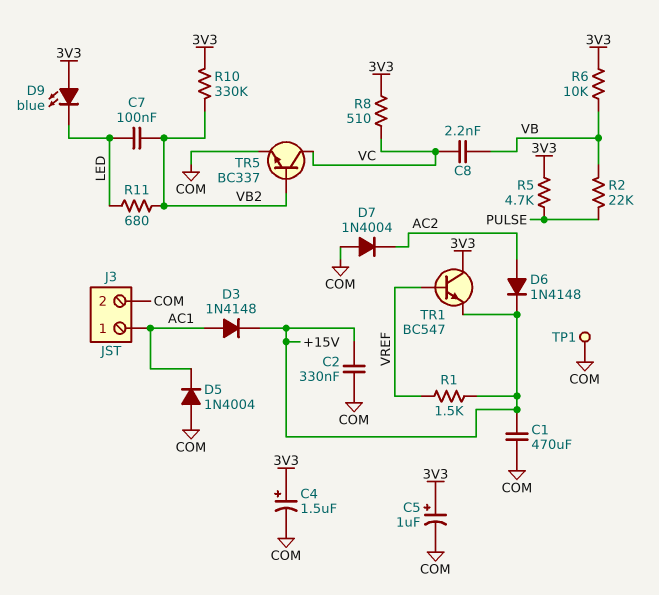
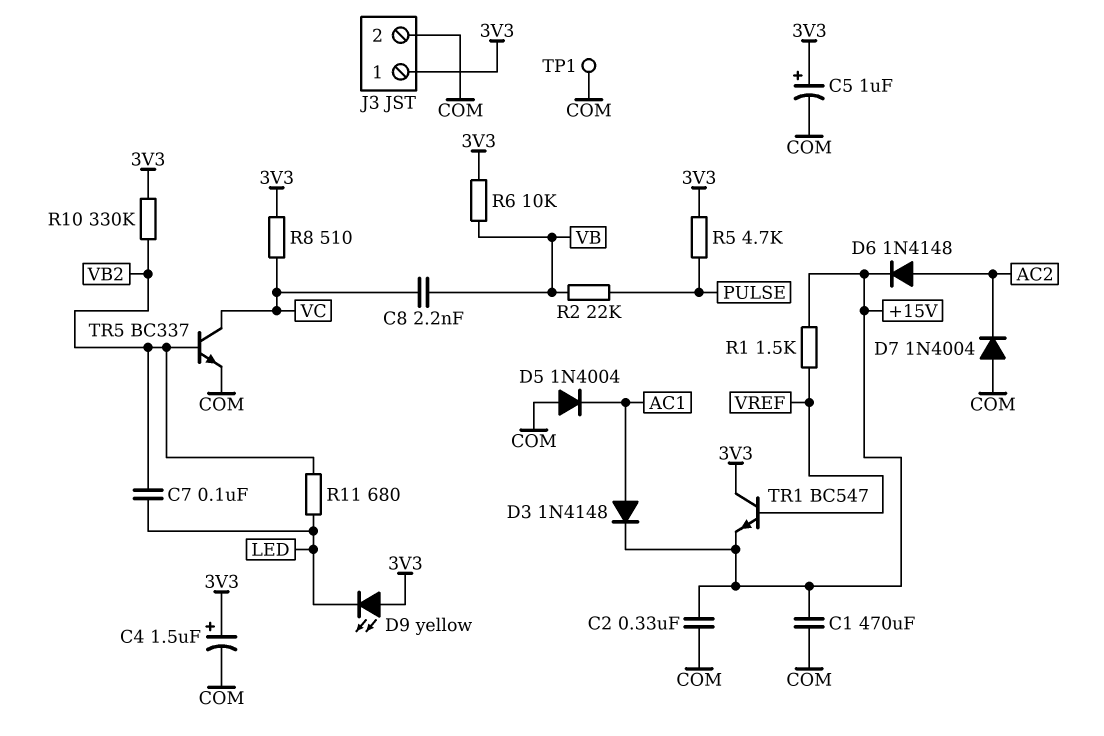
D9: LED blue (A 3V3, K LED) -> LED yellow (A 3V3, K LED)
J3 pin 1: AC1 -> 3V3

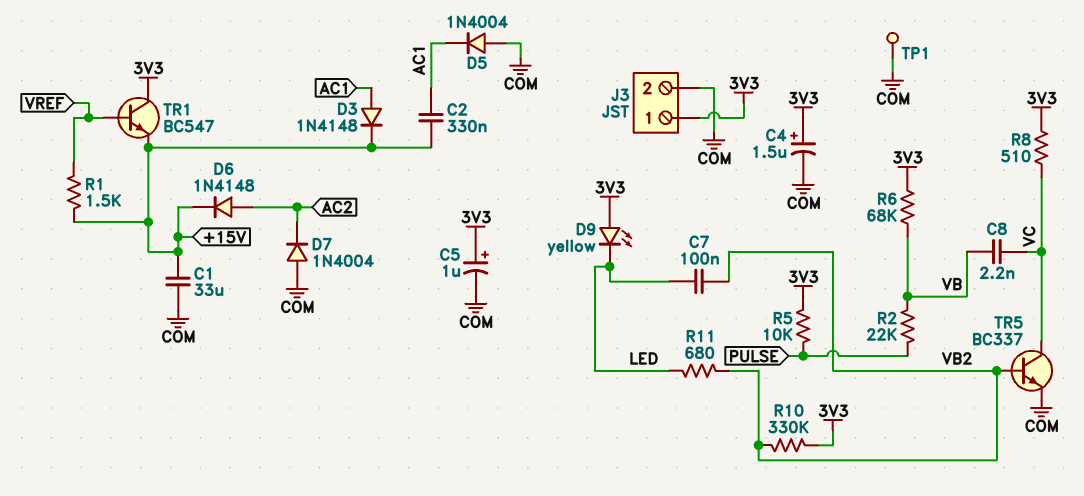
C1: 470uF (+15V, COM) -> 33uF (+15V, COM)
C2: 330nF (+15V, COM) -> 330nF (+15V, AC1)
R5: 4.7k (3V3, PULSE) -> 10k (3V3, PULSE)
R6: 10k (3V3, VB) -> 68k (3V3, VB)

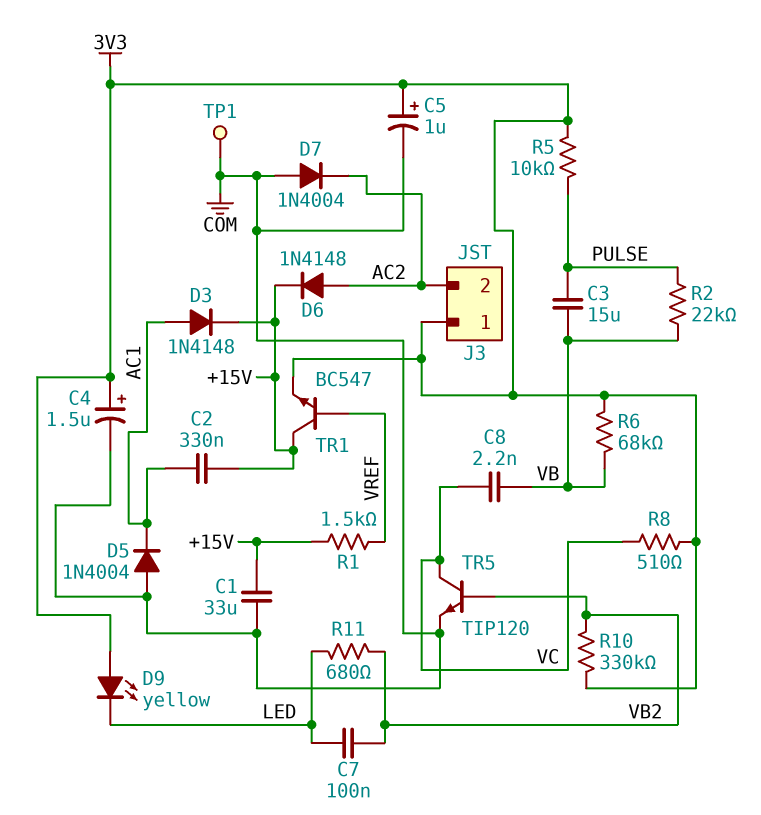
C3: none -> 15uF (PULSE, VB)
J3 pin 2: COM -> AC2
TR1: NPN BC547 (B VREF, C 3V3, E +15V) -> NPN BC547 (B VREF, C +15V, E 3V3)
TR5: NPN BC337 (B VB2, C VC, E COM) -> NPN TIP120 (B VB2, C VC, E COM)

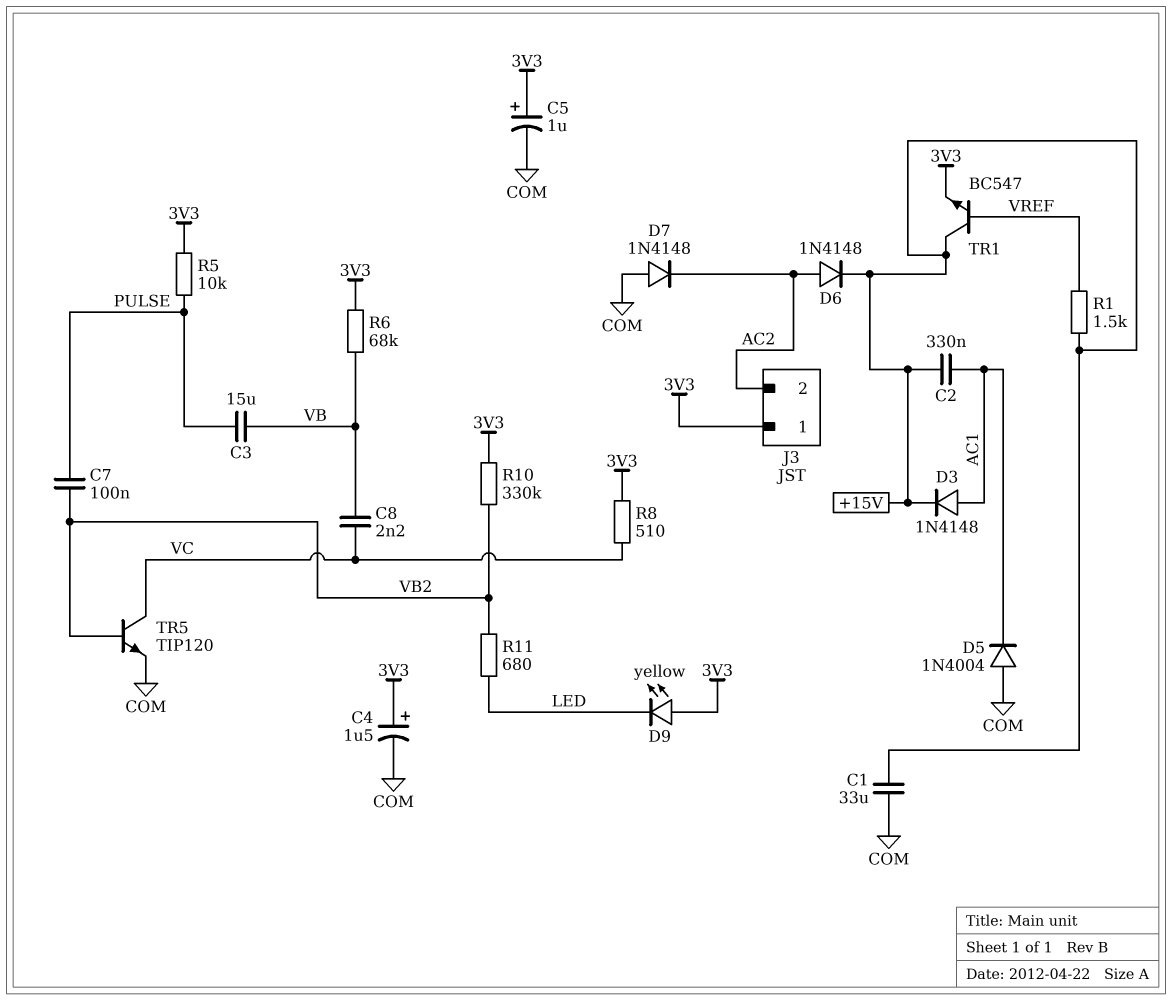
C7: 100nF (LED, VB2) -> 100nF (PULSE, VB2)
D7: diode 1N4004 (A COM, K AC2) -> diode 1N4148 (A COM, K AC2)
R2: 22k (PULSE, VB) -> none
TP1: test point (COM) -> none

